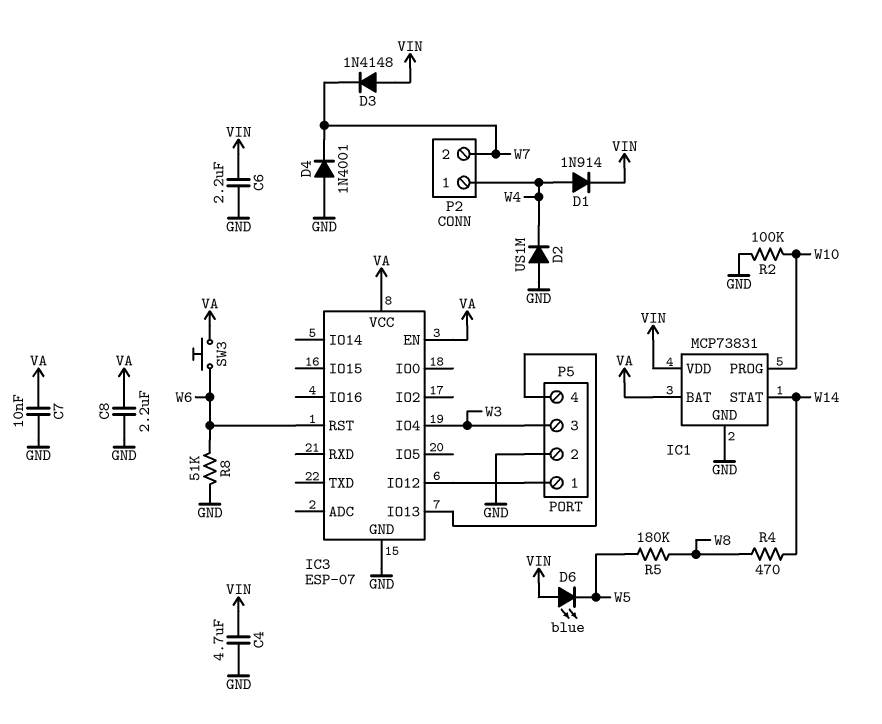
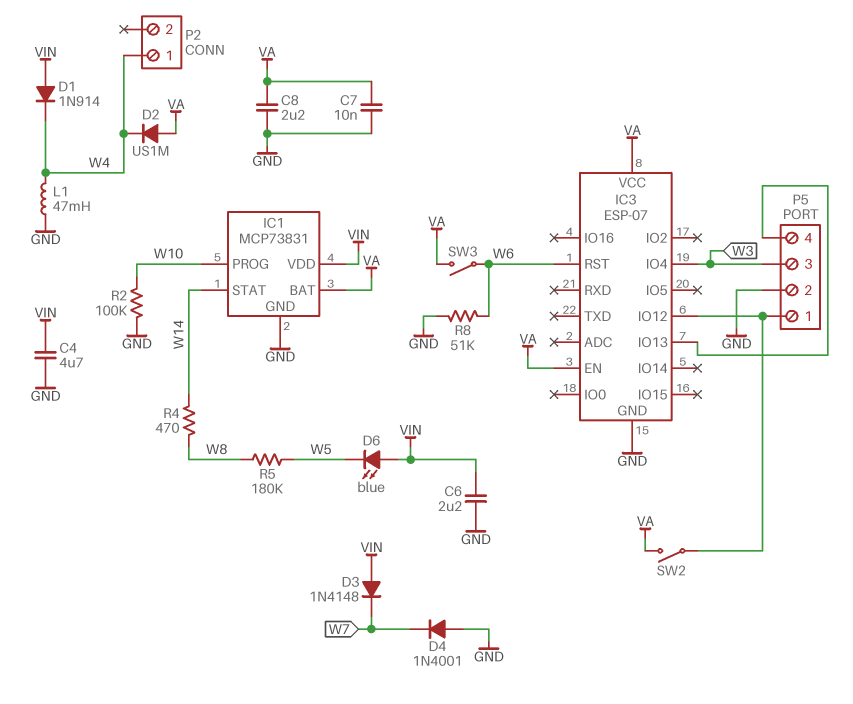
D1: diode 1N914 (A W4, K VIN) -> diode 1N914 (A VIN, K W4)
D2: diode US1M (A GND, K W4) -> diode US1M (A VA, K W4)
L1: none -> 47mH (GND, W4)
P2 pin 2: W7 -> none
SW2: none -> switch (IC3/IO12, VA)
SW3: button (VA, W6) -> switch (VA, W6)

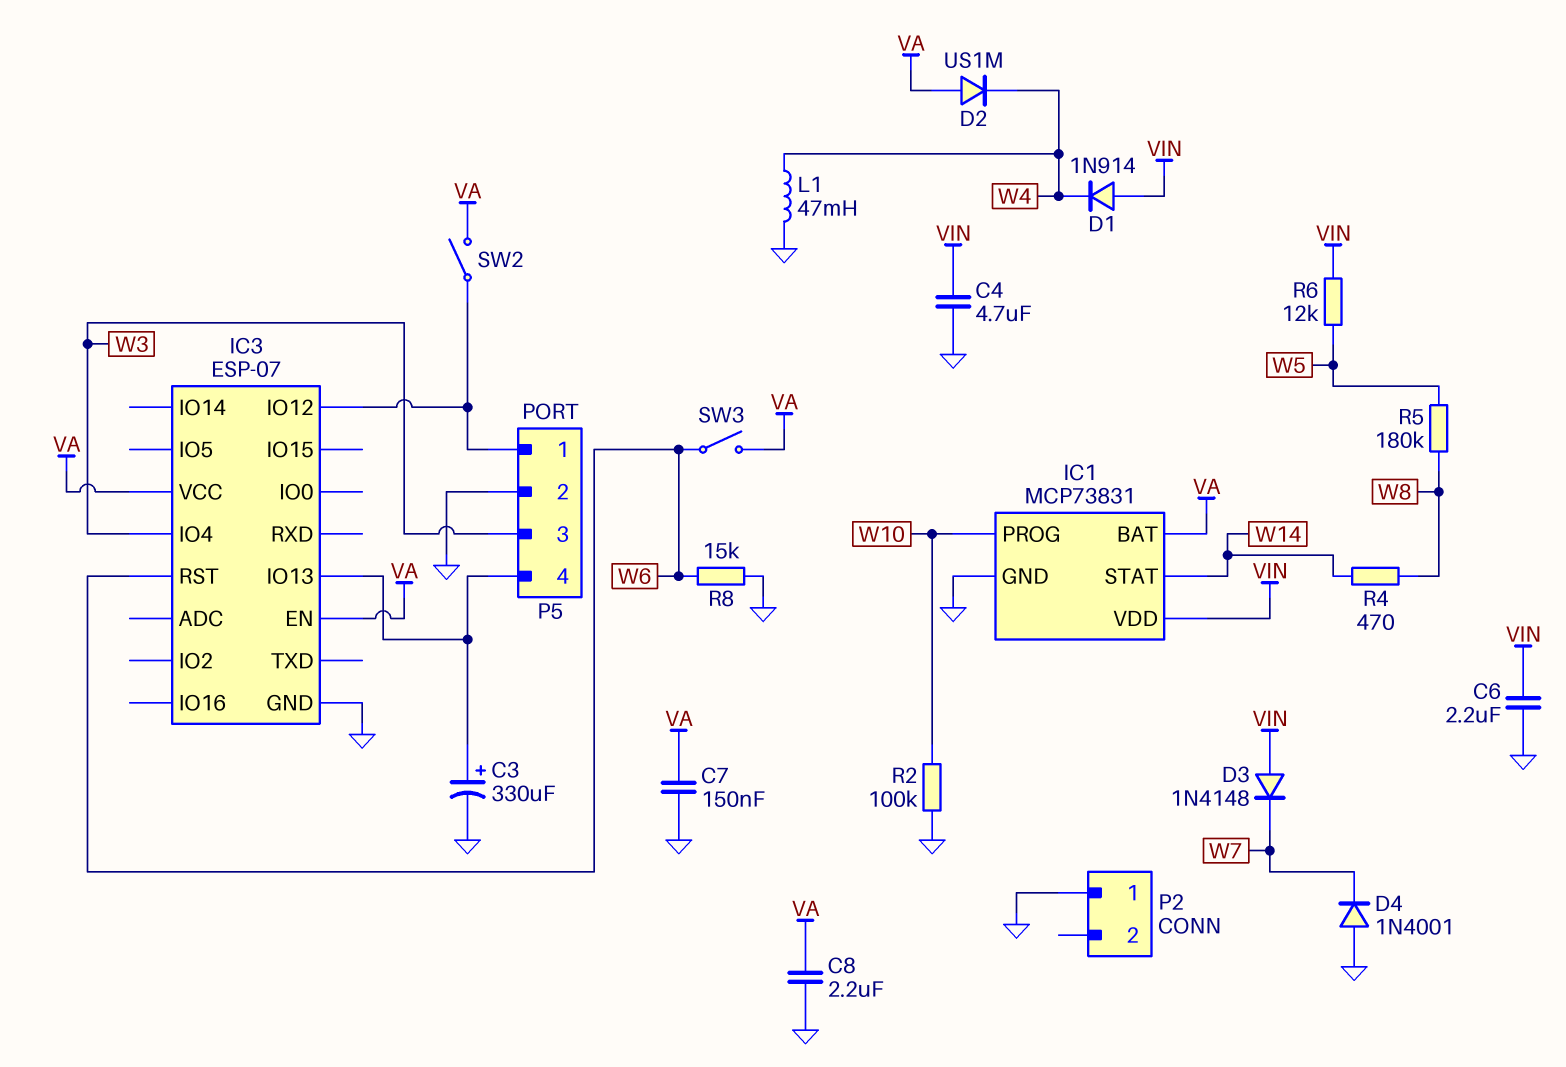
C3: none -> 330uF (plus IC3/IO13, minus GND)
C7: 10nF (GND, VA) -> 150nF (GND, VA)
D6: LED blue (A VIN, K W5) -> none
P2 pin 1: W4 -> GND
R6: none -> 12k (VIN, W5)
R8: 51k (GND, W6) -> 15k (GND, W6)

